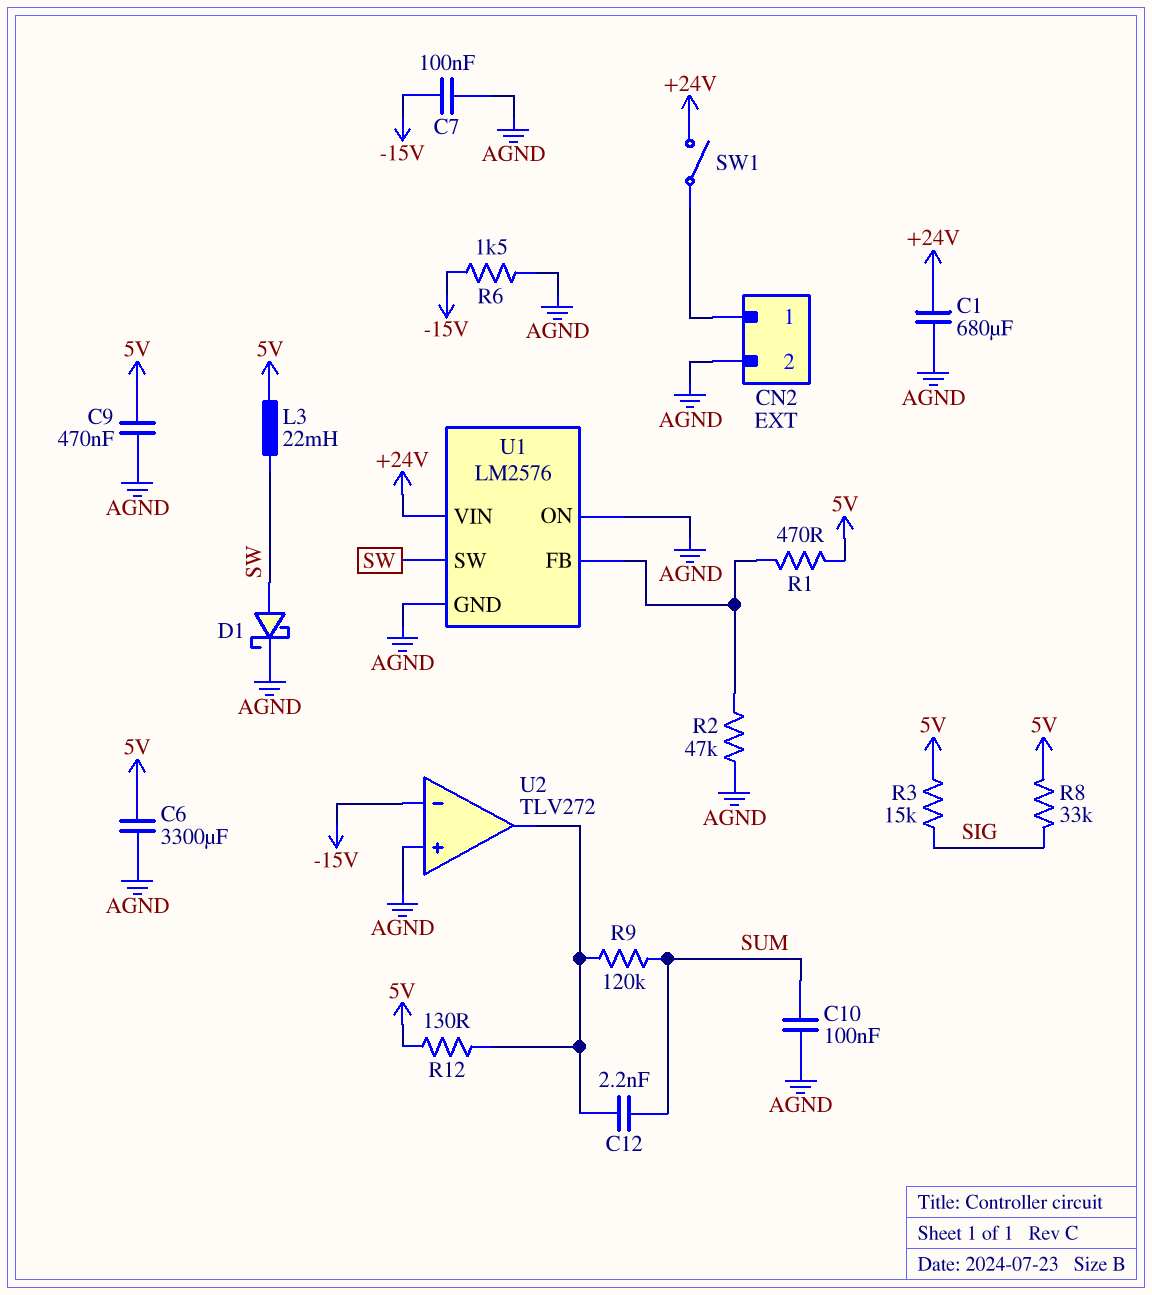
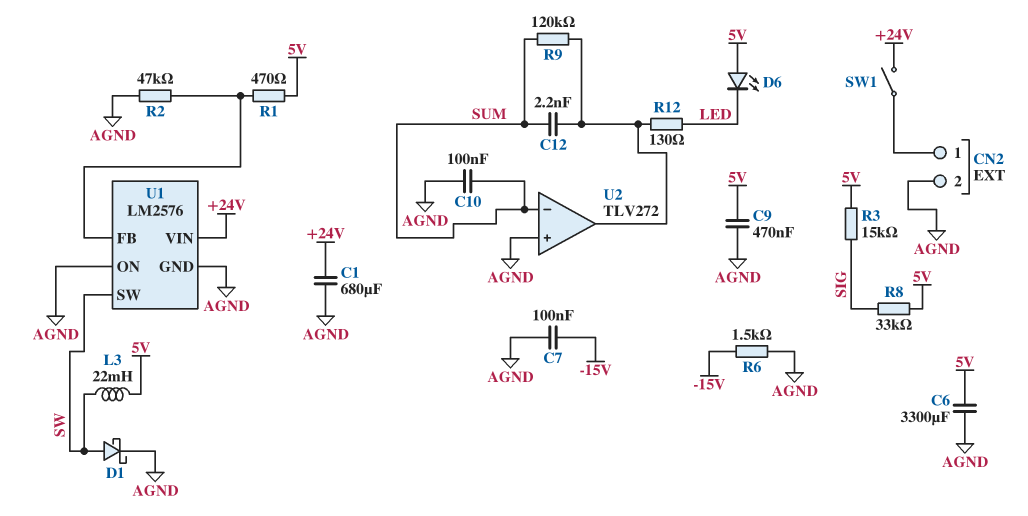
D6: none -> LED (A 5V, K LED)
R12: 130 (5V, U2/out) -> 130 (LED, U2/out)
U2 pin in-: -15V -> SUM

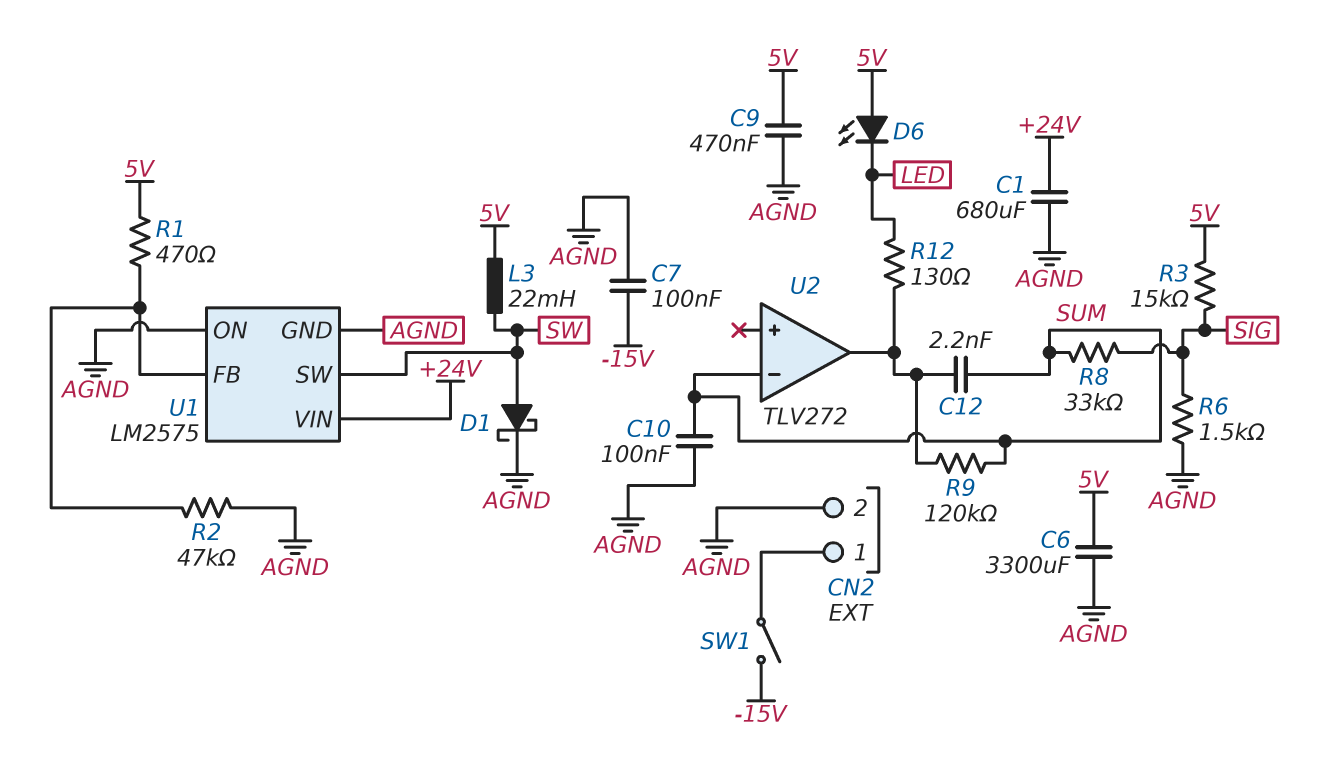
R6: 1.5k (-15V, AGND) -> 1.5k (AGND, SIG)
R8: 33k (5V, SIG) -> 33k (SIG, SUM)
SW1: switch (+24V, CN2/1) -> switch (-15V, CN2/1)
U1: LM2576 -> LM2575
U2 pin in+: AGND -> none

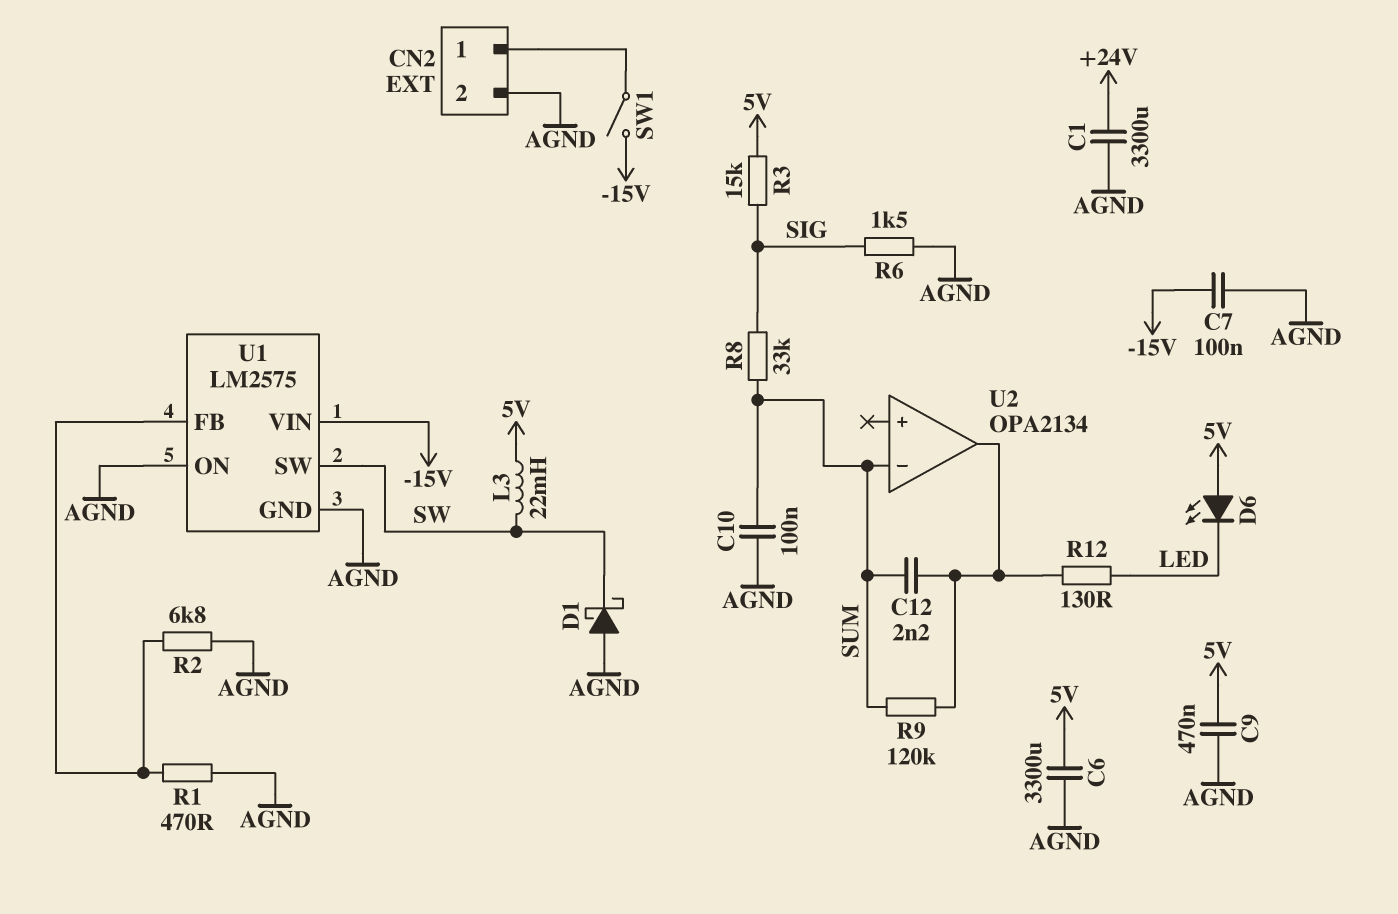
C1: 680uF (+24V, AGND) -> 3300uF (+24V, AGND)
D1: schottky (A SW, K AGND) -> schottky (A AGND, K SW)
R1: 470 (5V, U1/FB) -> 470 (AGND, U1/FB)
R2: 47k (AGND, U1/FB) -> 6.8k (AGND, U1/FB)
U1 pin VIN: +24V -> -15V
U2: TLV272 -> OPA2134

